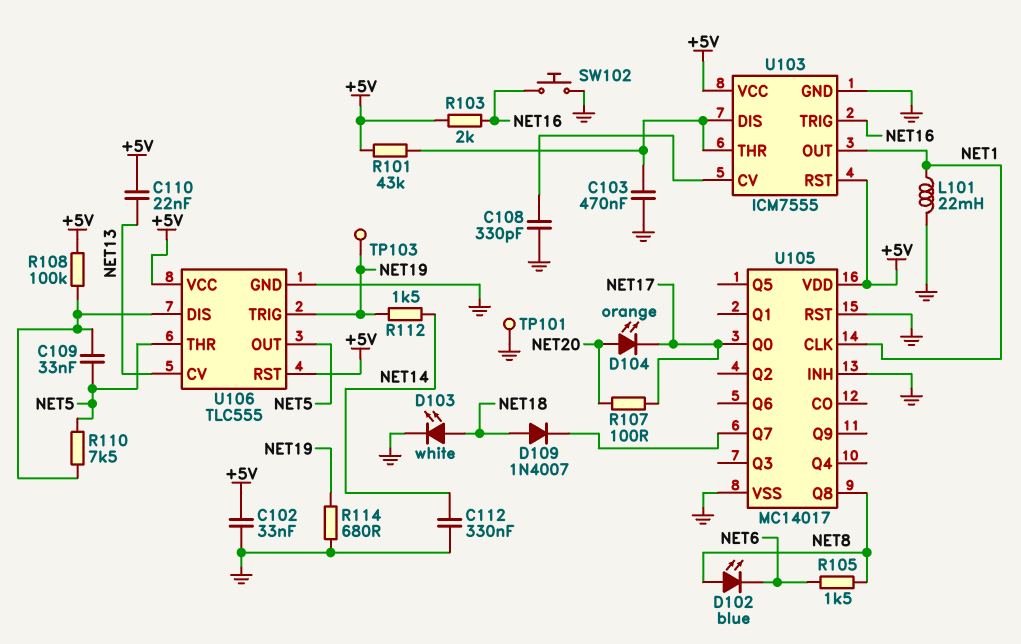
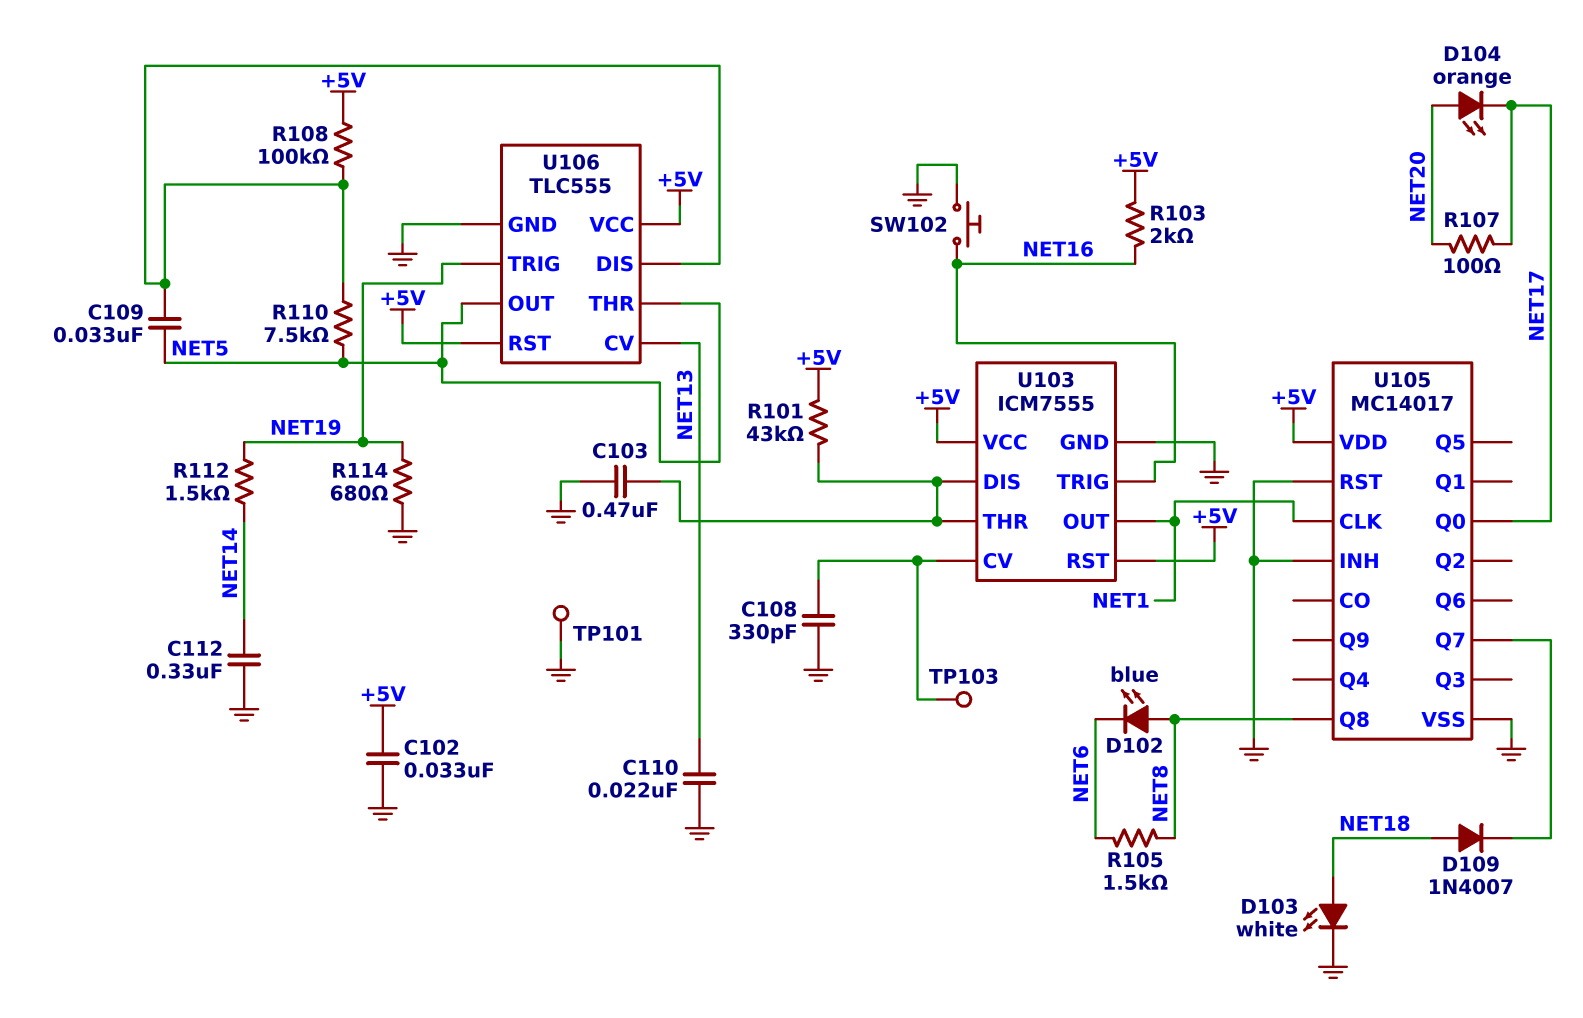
C110: 22nF (+5V, NET13) -> 22nF (GND, NET13)
L101: 22mH (GND, NET1) -> none
TP103: test point (NET19) -> test point (U103/CV)

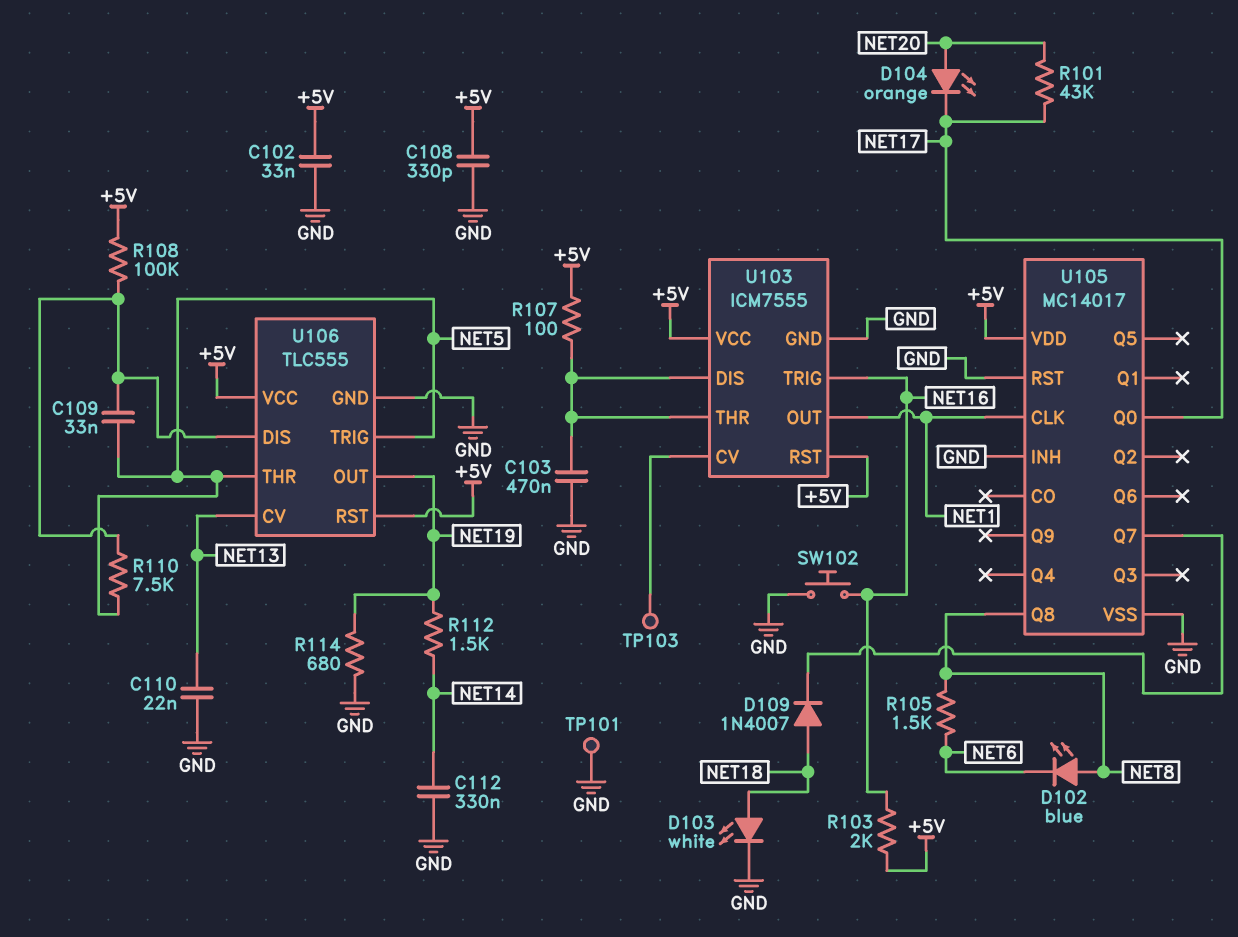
C108: 330pF (GND, U103/CV) -> 330pF (+5V, GND)
R101: 43k (+5V, U103/DIS) -> 43k (NET17, NET20)
R107: 100 (NET17, NET20) -> 100 (+5V, U103/DIS)
U106 pin OUT: NET5 -> NET19
U106 pin TRIG: NET19 -> NET5

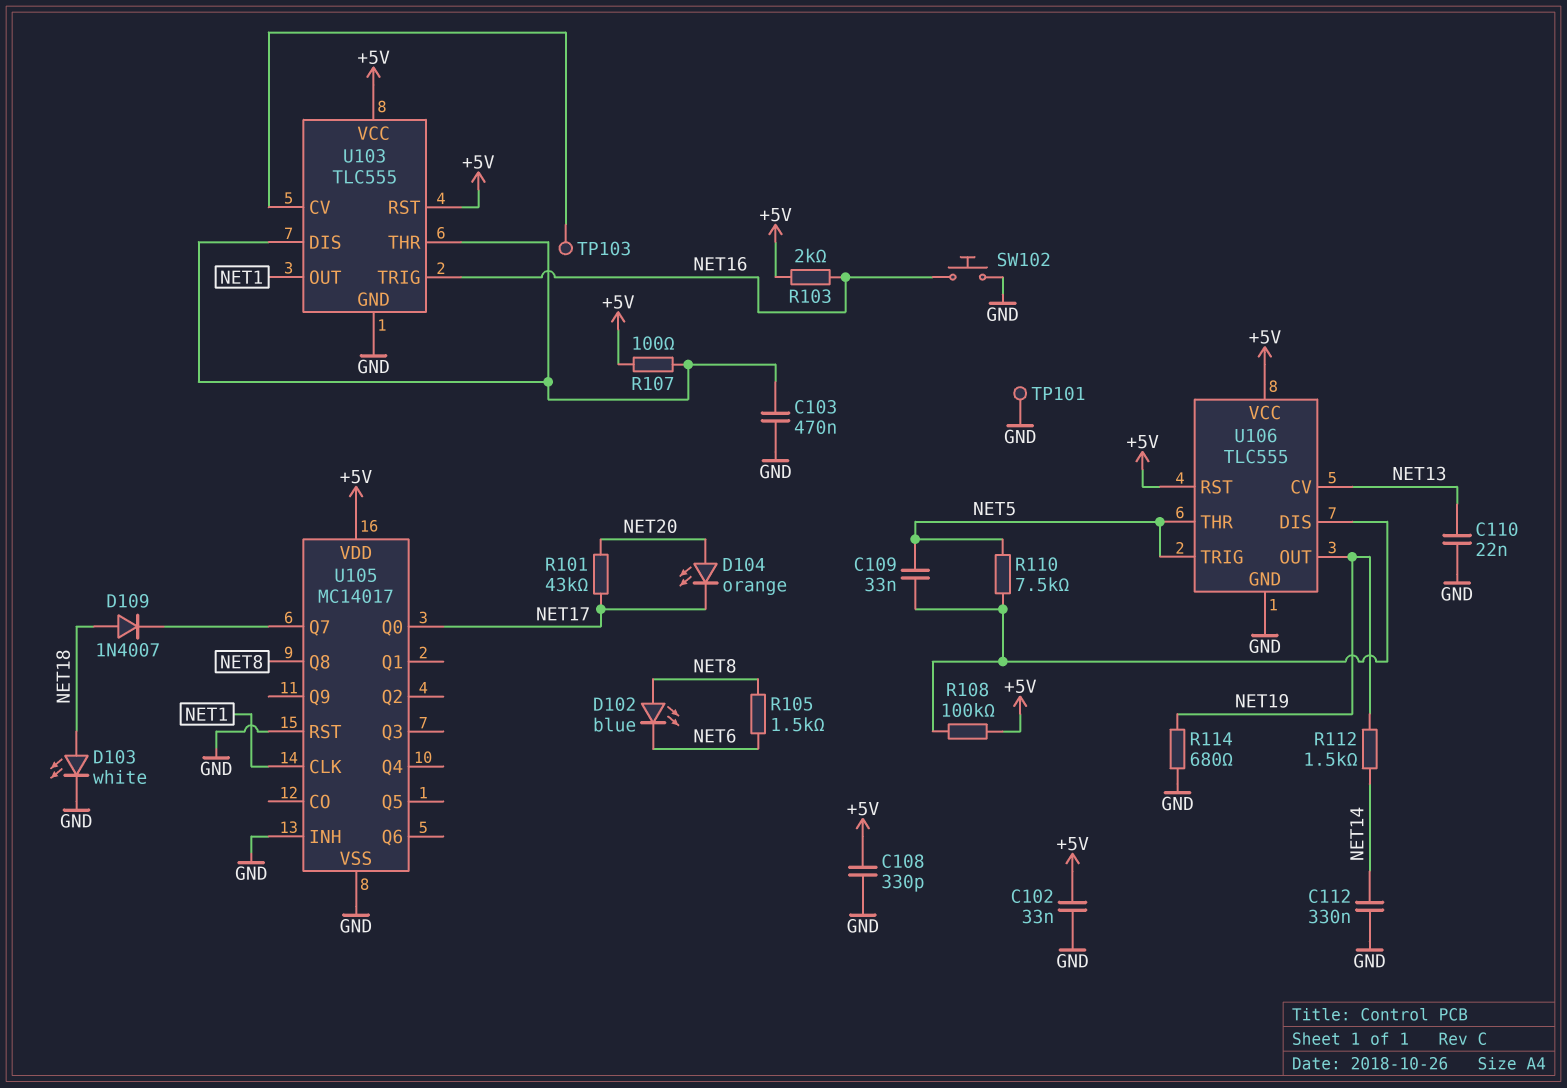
U103: ICM7555 -> TLC555

